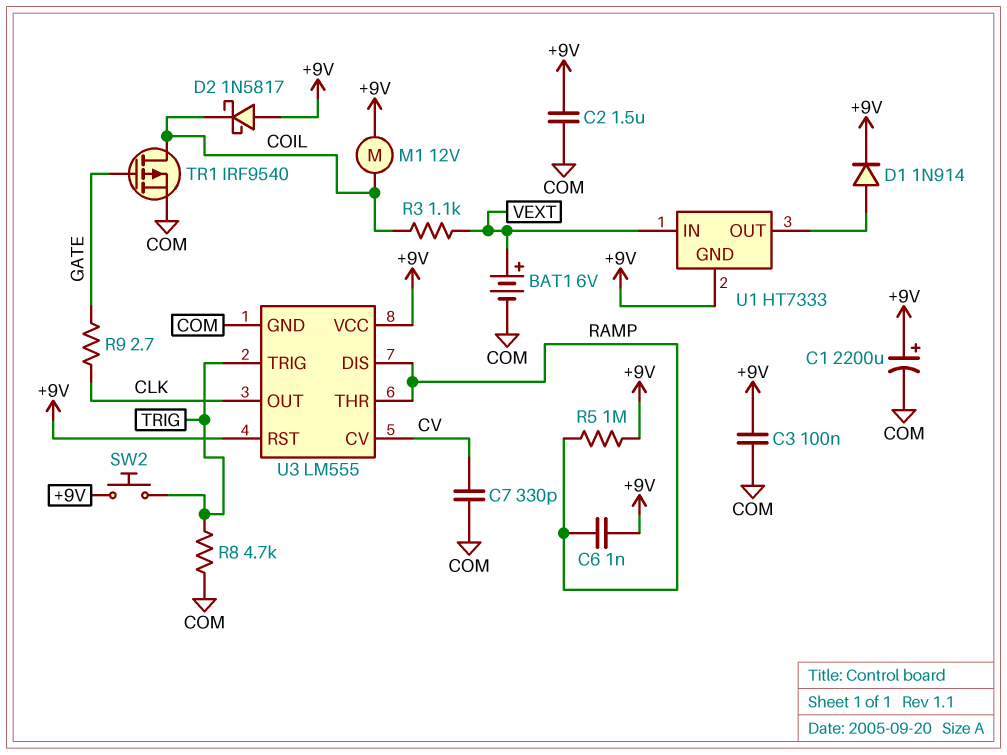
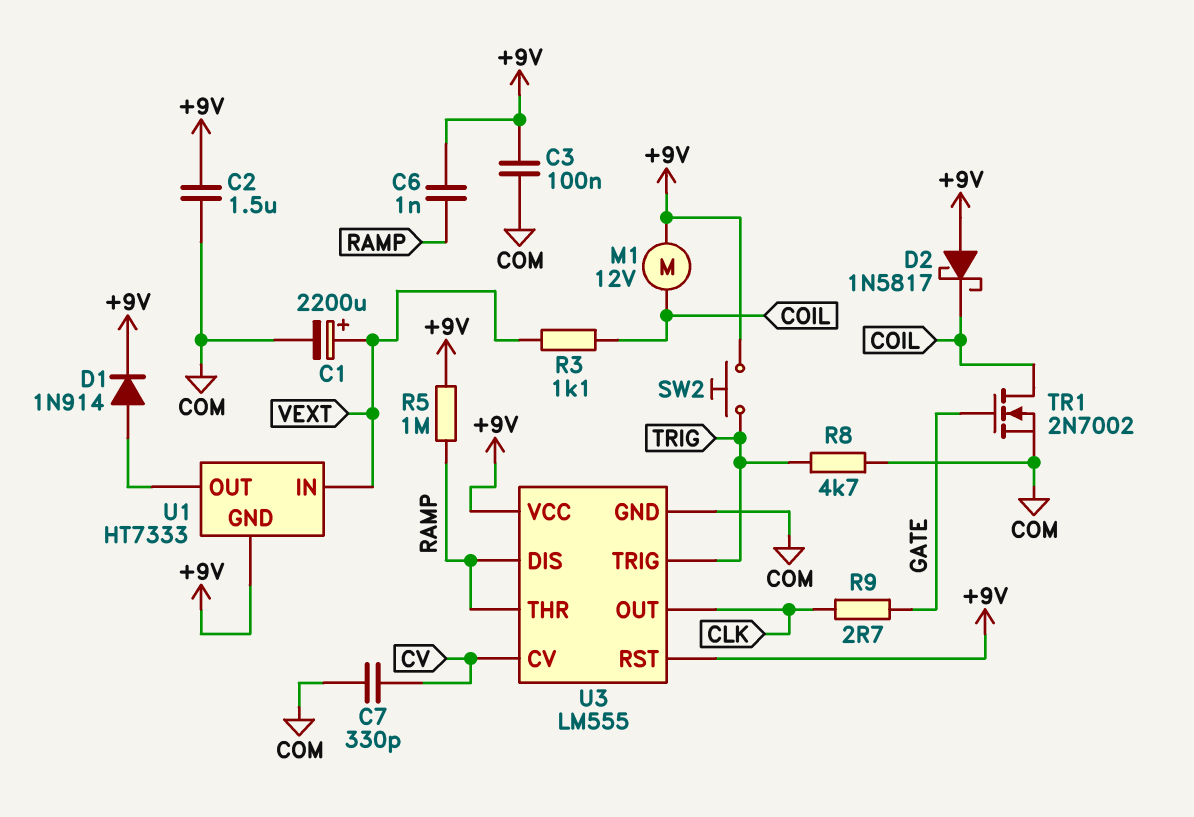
BAT1: 6V (plus VEXT, minus COM) -> none
C1: 2200uF (plus +9V, minus COM) -> 2200uF (plus VEXT, minus COM)
TR1: PMOS IRF9540 (G GATE, D COIL, S COM) -> NMOS 2N7002 (G GATE, D COIL, S COM)

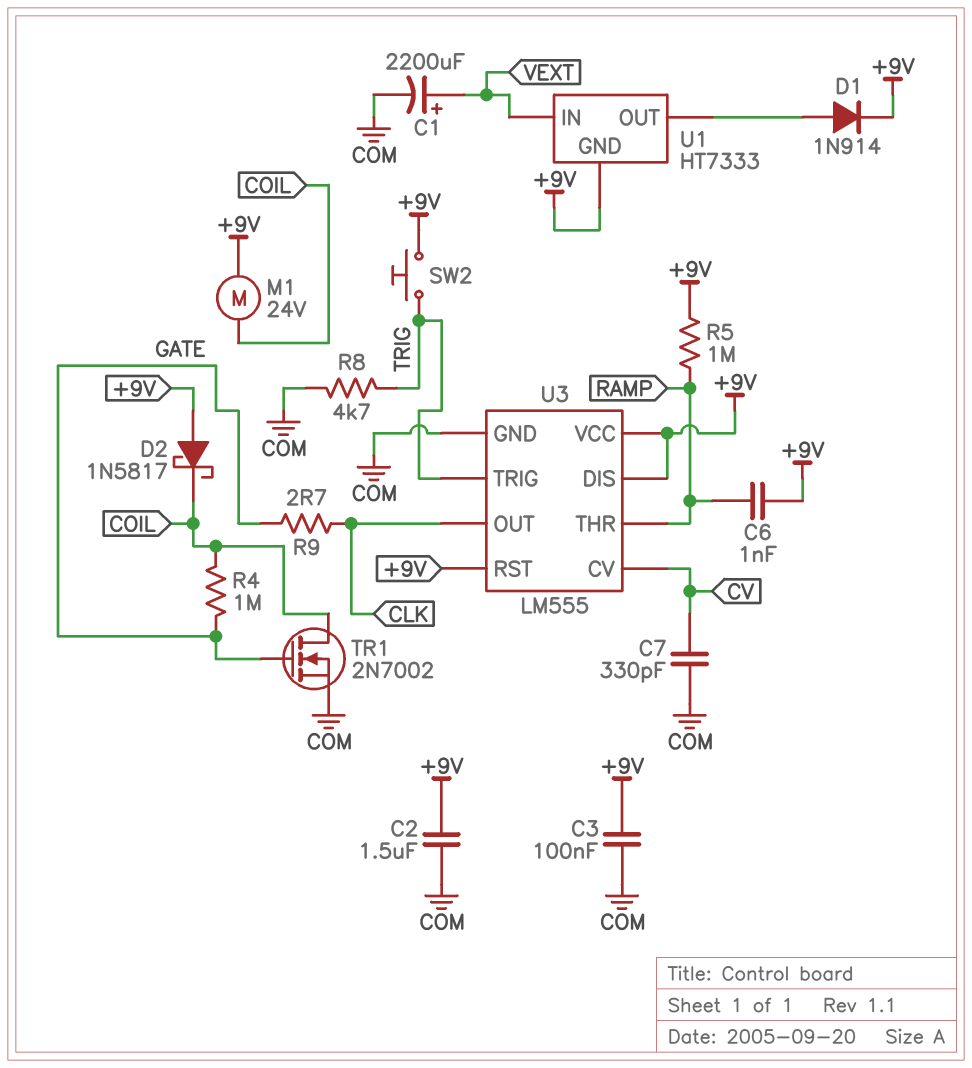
M1: motor 12V (+9V, COIL) -> motor 24V (+9V, COIL)
R3: 1.1k (COIL, VEXT) -> none
R4: none -> 1M (COIL, GATE)
U3 pin DIS: RAMP -> +9V

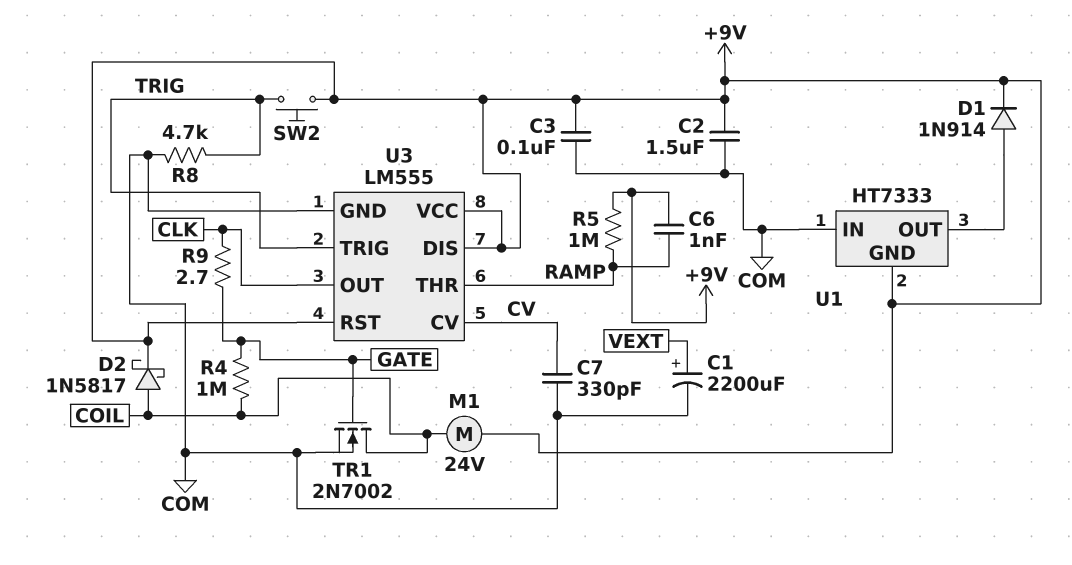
D2: schottky 1N5817 (A +9V, K COIL) -> schottky 1N5817 (A COIL, K +9V)
U1 pin IN: VEXT -> COM

